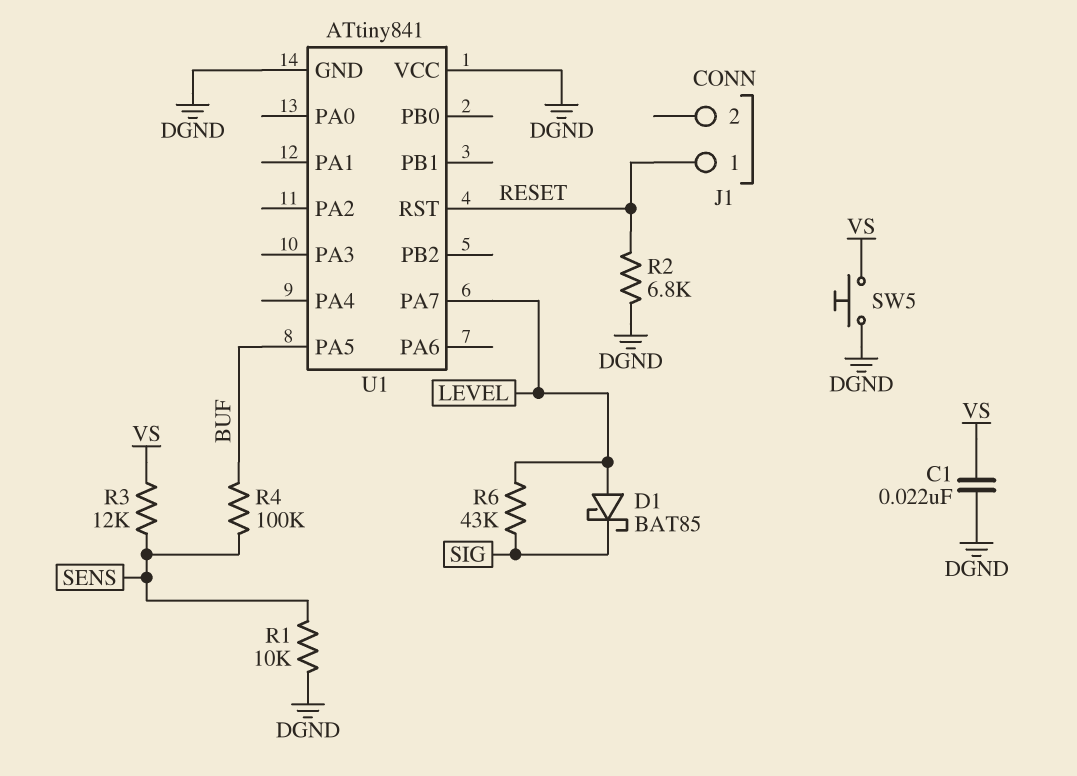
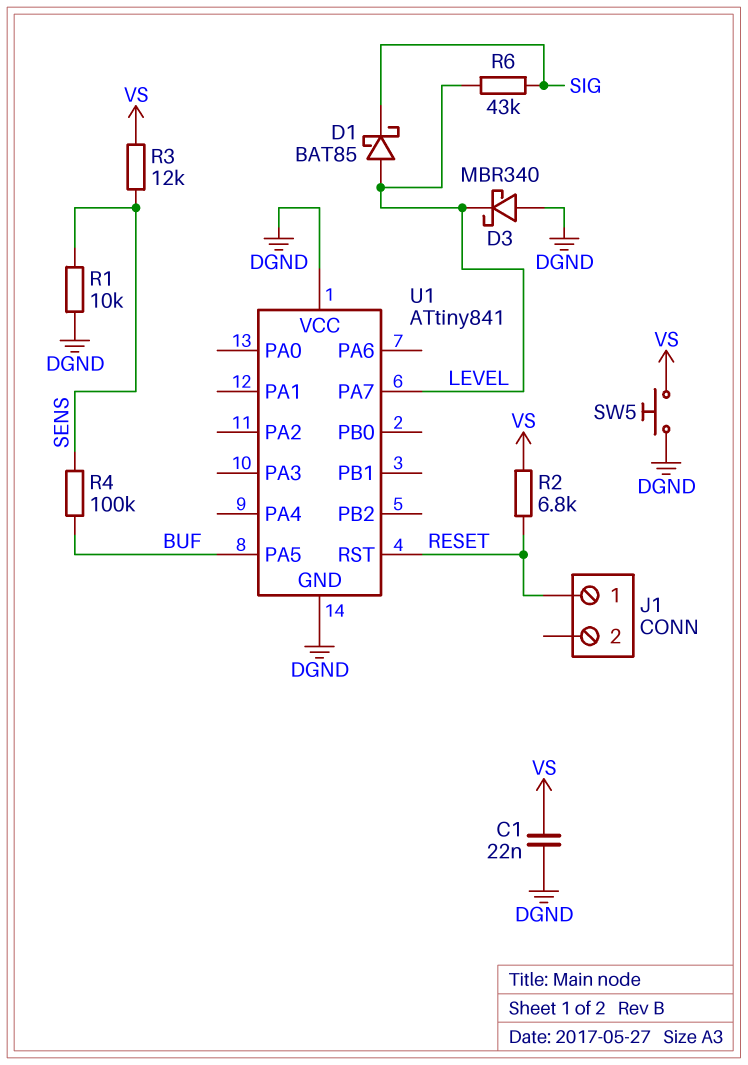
D3: none -> schottky MBR340 (A DGND, K LEVEL)
R2: 6.8k (DGND, RESET) -> 6.8k (RESET, VS)

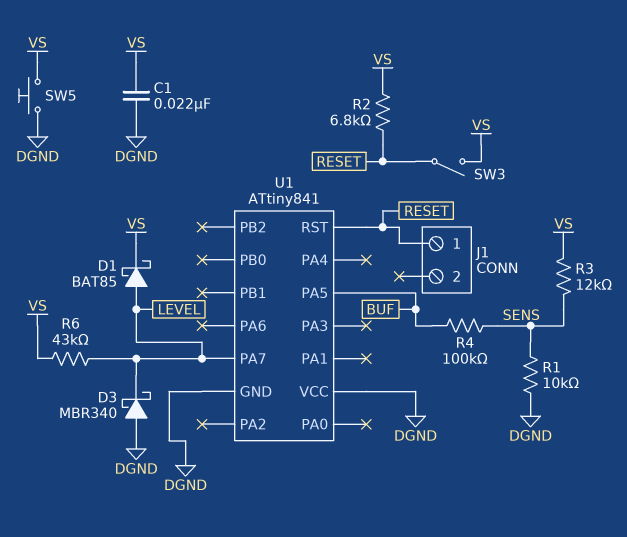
D1: schottky BAT85 (A LEVEL, K SIG) -> schottky BAT85 (A LEVEL, K VS)
R6: 43k (LEVEL, SIG) -> 43k (LEVEL, VS)
SW3: none -> switch (RESET, VS)

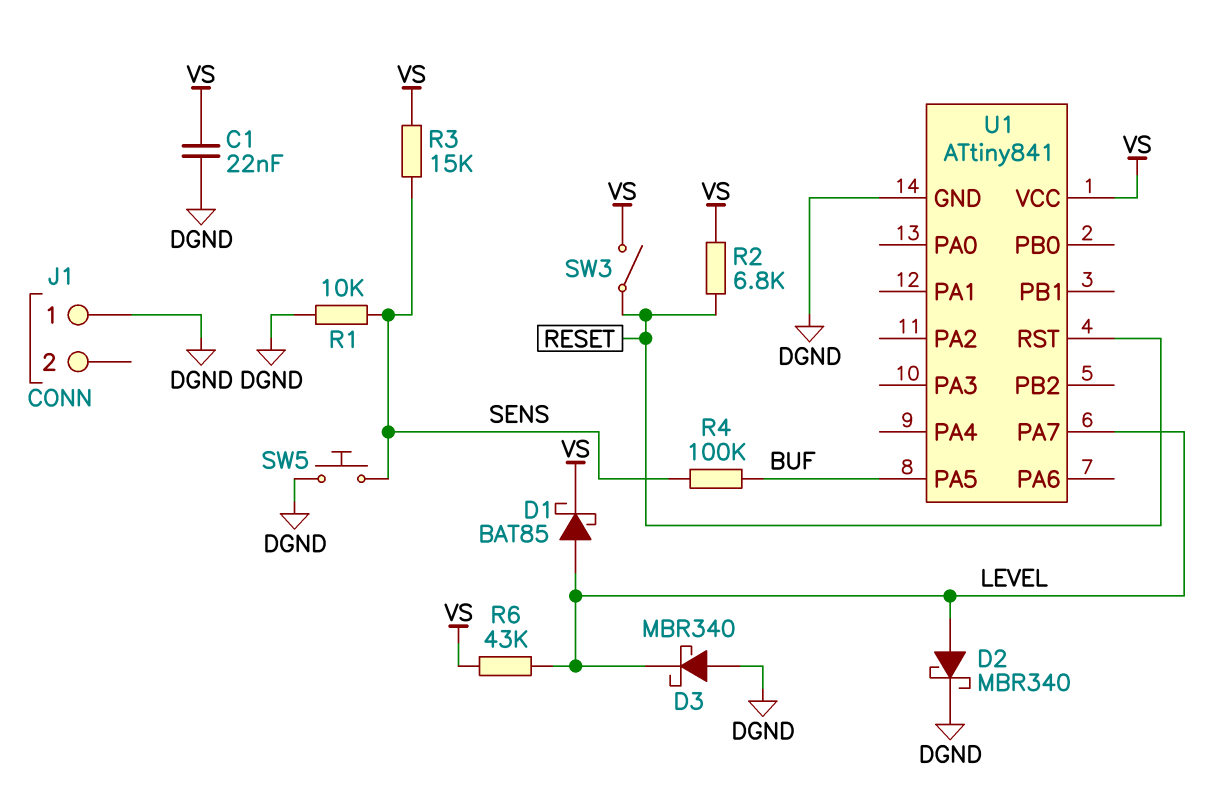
D2: none -> schottky MBR340 (A LEVEL, K DGND)
J1 pin 1: RESET -> DGND
R3: 12k (SENS, VS) -> 15k (SENS, VS)
SW5: button (DGND, VS) -> button (DGND, SENS)
U1 pin VCC: DGND -> VS

